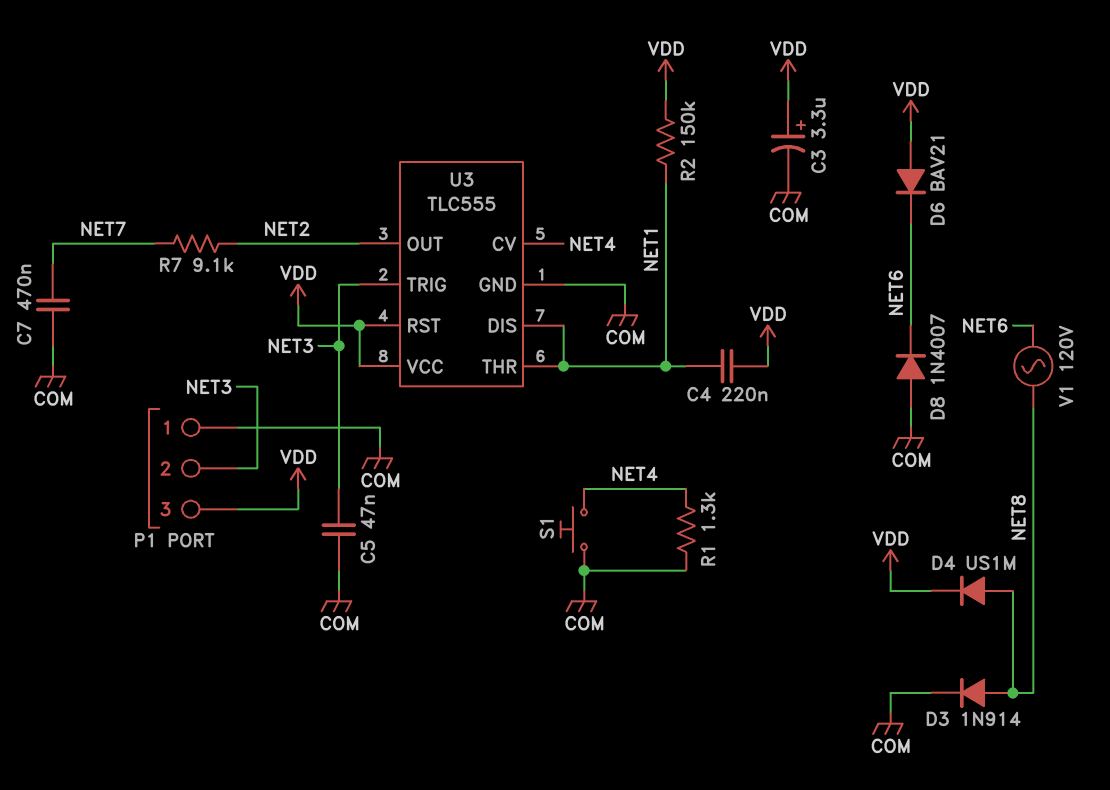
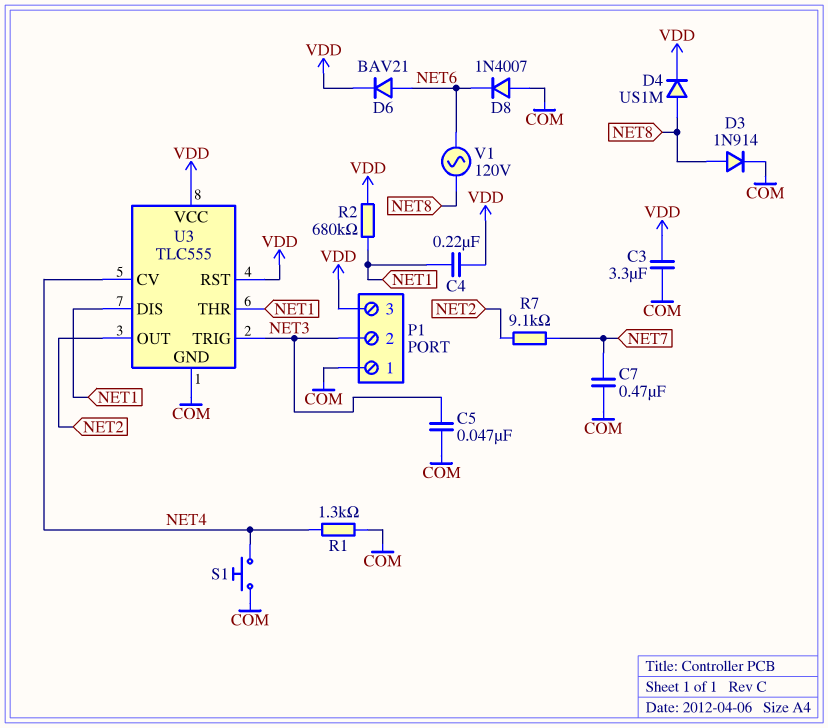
C3: 3.3uF (plus VDD, minus COM) -> 3.3uF (COM, VDD)
D6: diode BAV21 (A VDD, K NET6) -> diode BAV21 (A NET6, K VDD)
R2: 150k (NET1, VDD) -> 680k (NET1, VDD)

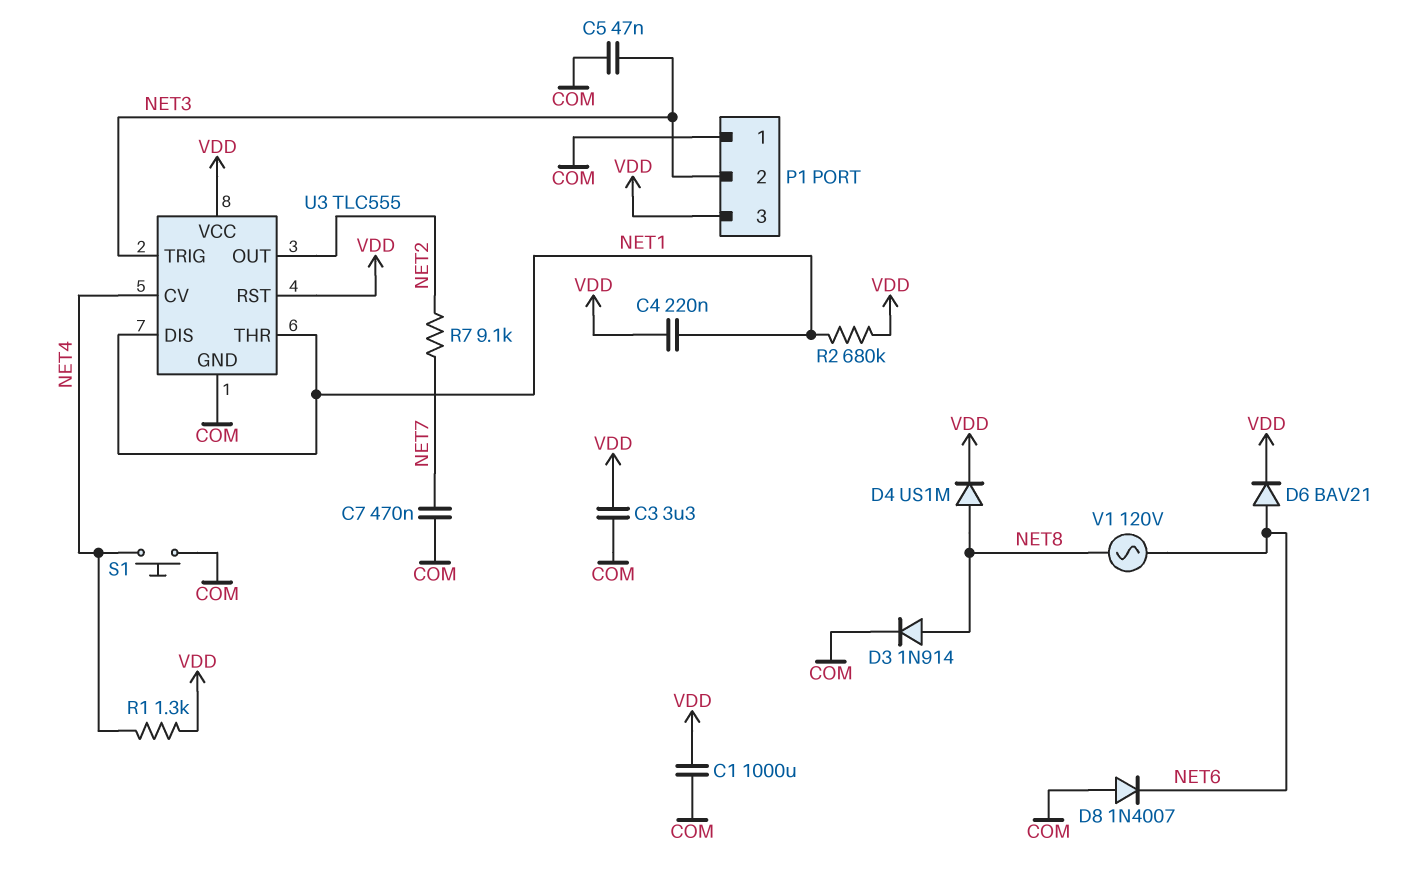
C1: none -> 1000uF (COM, VDD)
R1: 1.3k (COM, NET4) -> 1.3k (NET4, VDD)

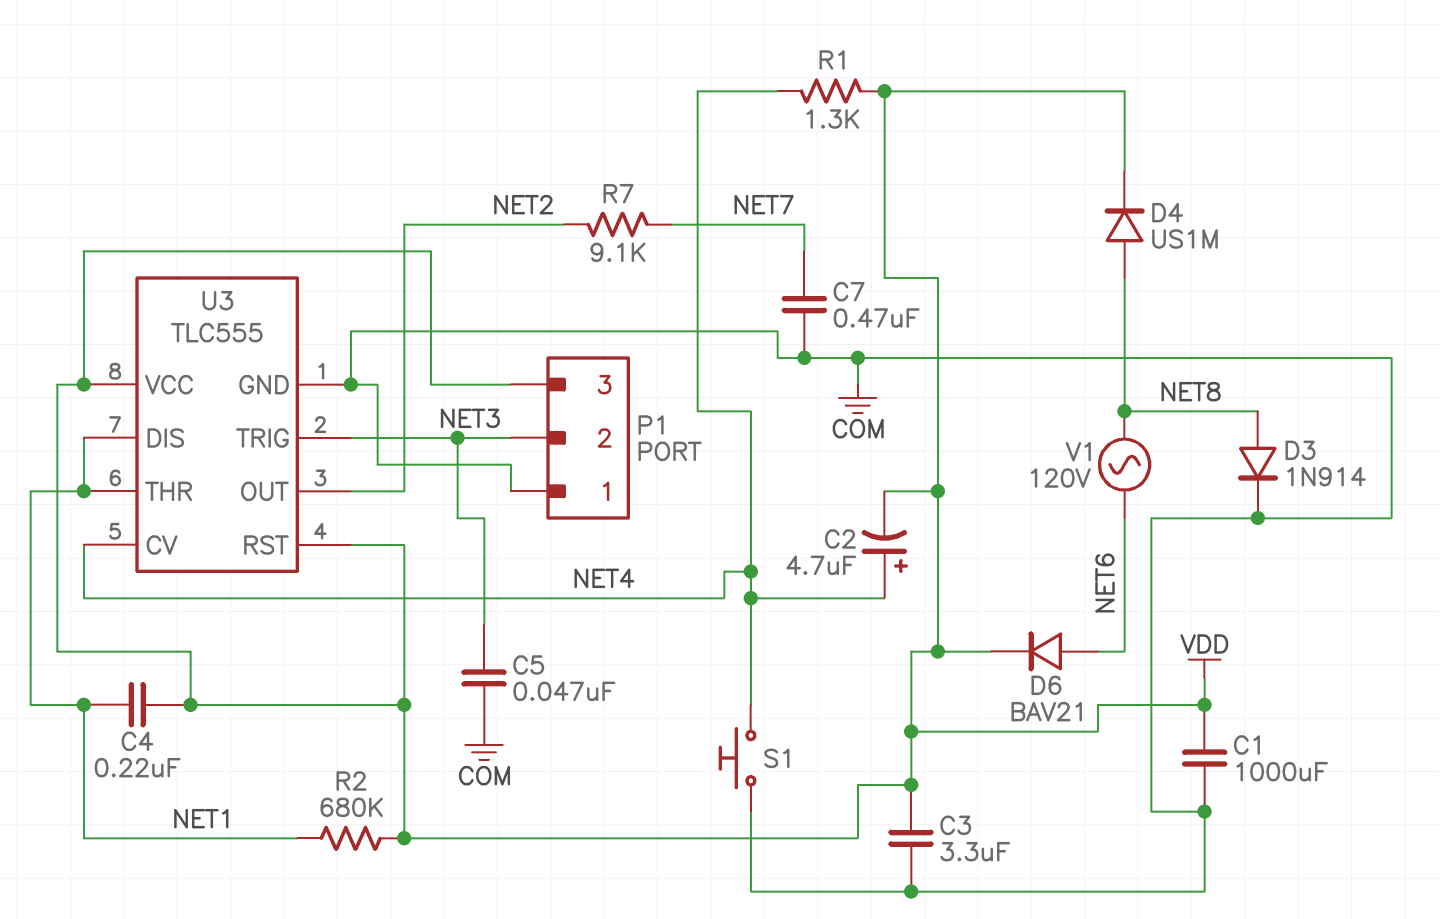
C2: none -> 4.7uF (plus NET4, minus VDD)
D8: diode 1N4007 (A COM, K NET6) -> none

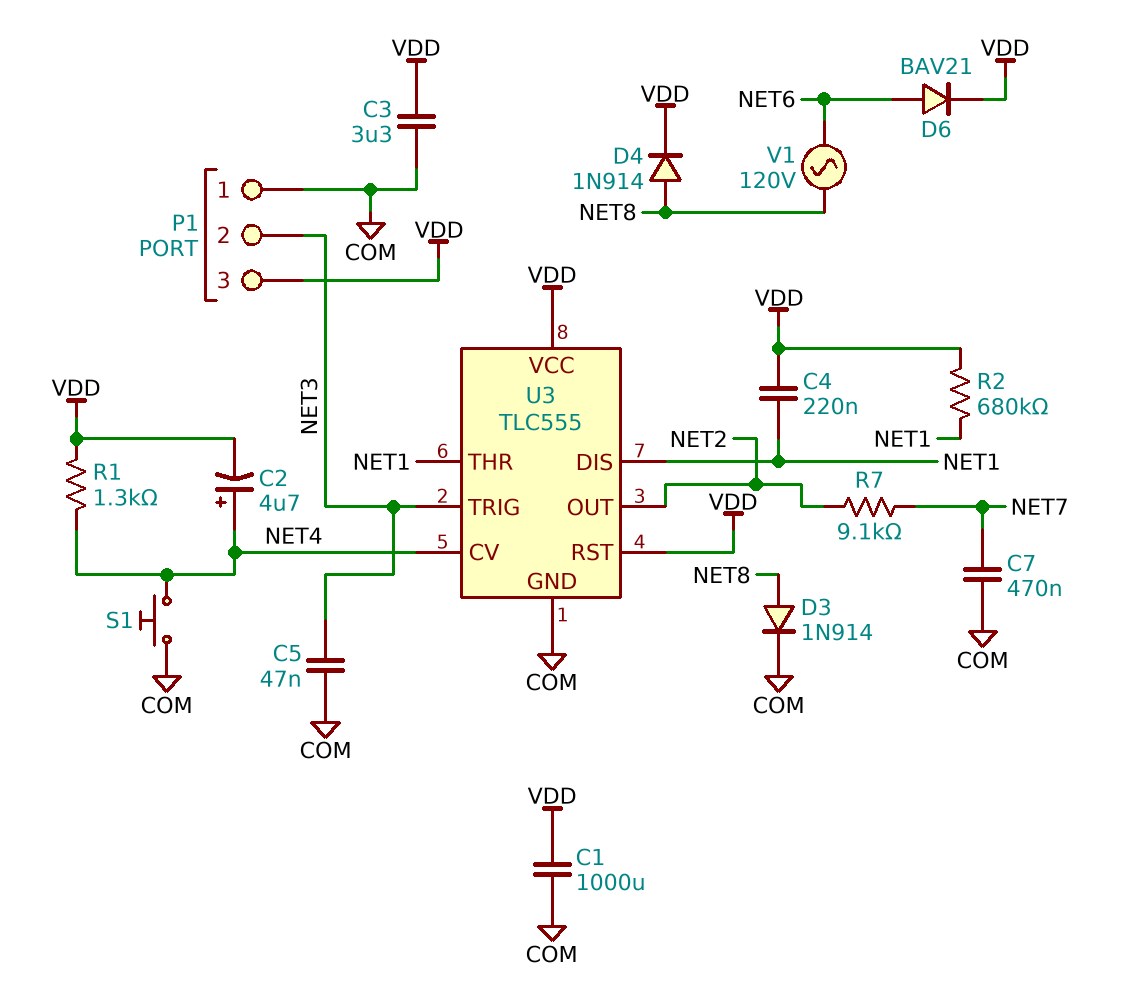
D4: diode US1M (A NET8, K VDD) -> diode 1N914 (A NET8, K VDD)

